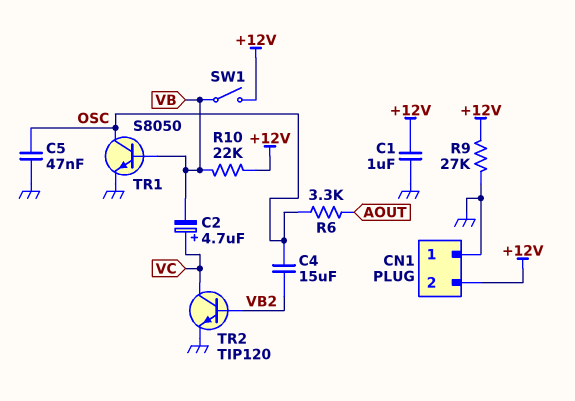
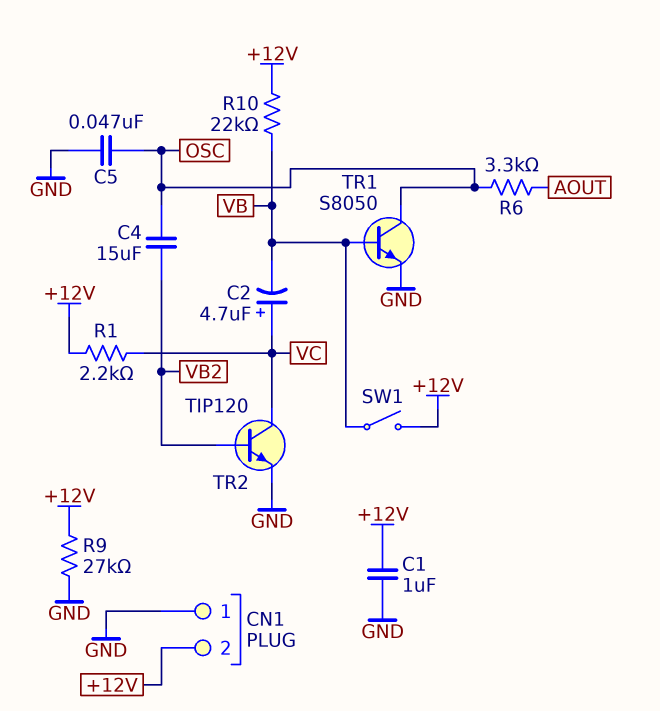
R1: none -> 2.2k (+12V, VC)

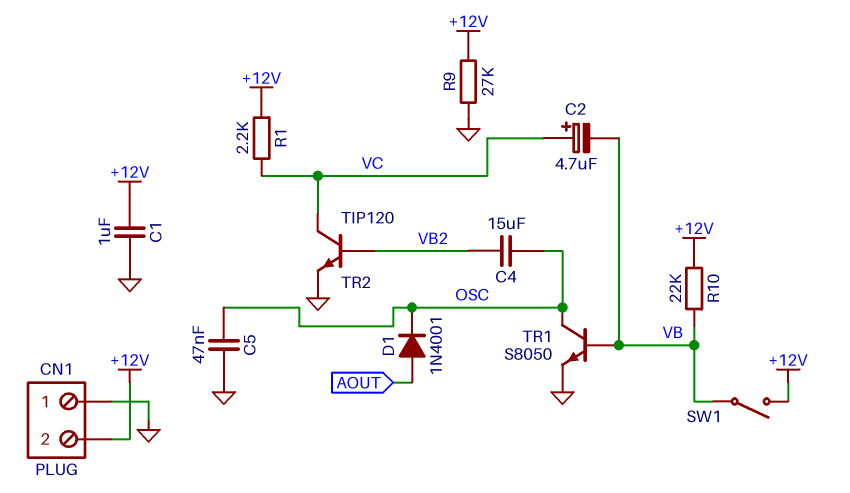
D1: none -> diode 1N4001 (A AOUT, K OSC)
R6: 3.3k (AOUT, OSC) -> none

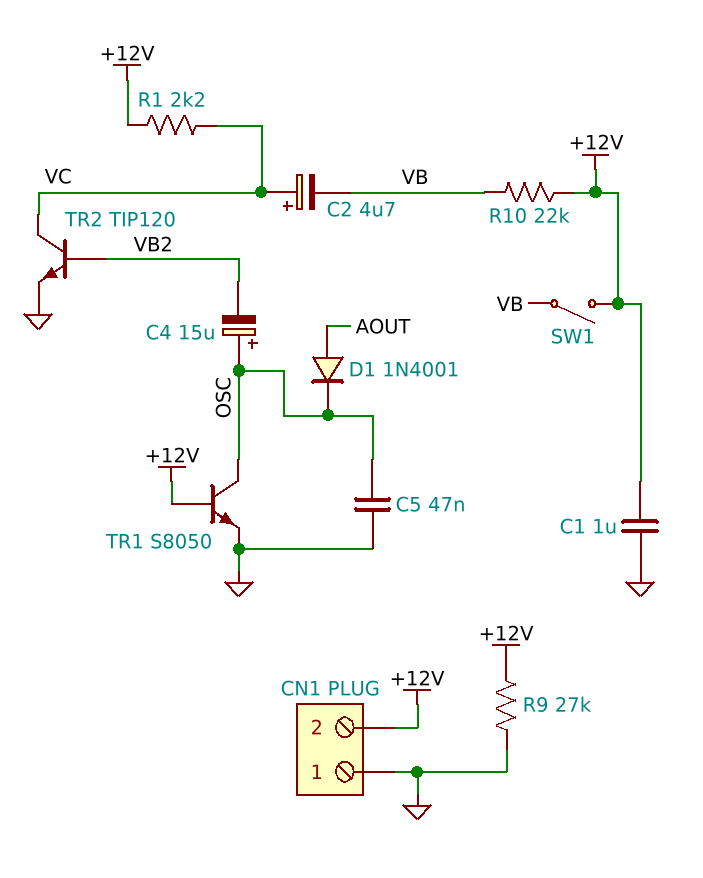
C4: 15uF (OSC, VB2) -> 15uF (plus OSC, minus VB2)
TR1: NPN S8050 (B VB, C OSC, E GND) -> NPN S8050 (B +12V, C OSC, E GND)

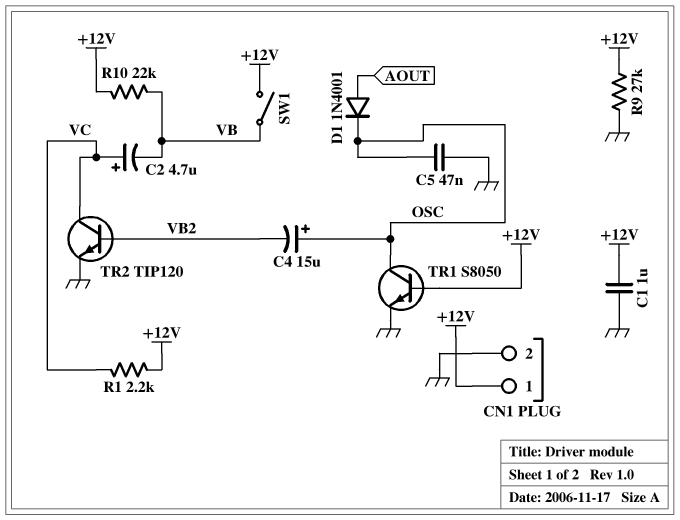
CN1 pin 1: GND -> +12V
CN1 pin 2: +12V -> GND

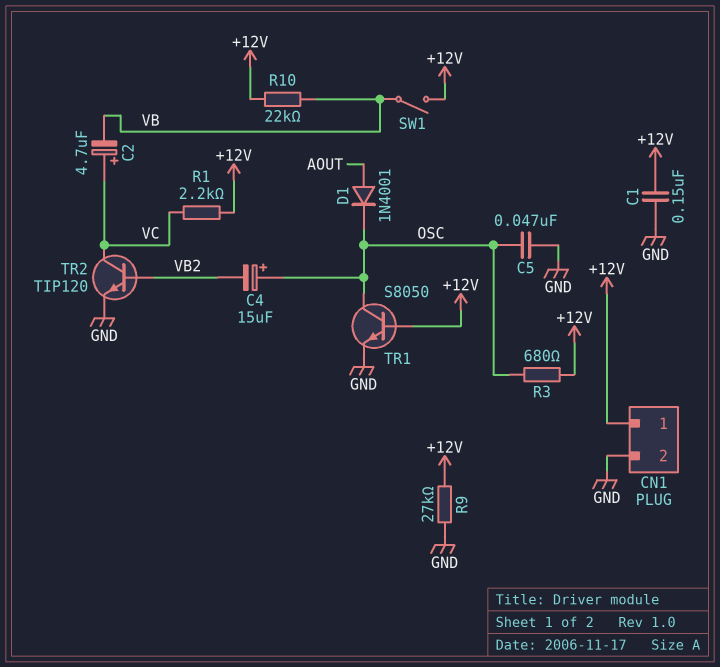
C1: 1uF (+12V, GND) -> 150nF (+12V, GND)
R3: none -> 680 (+12V, OSC)

